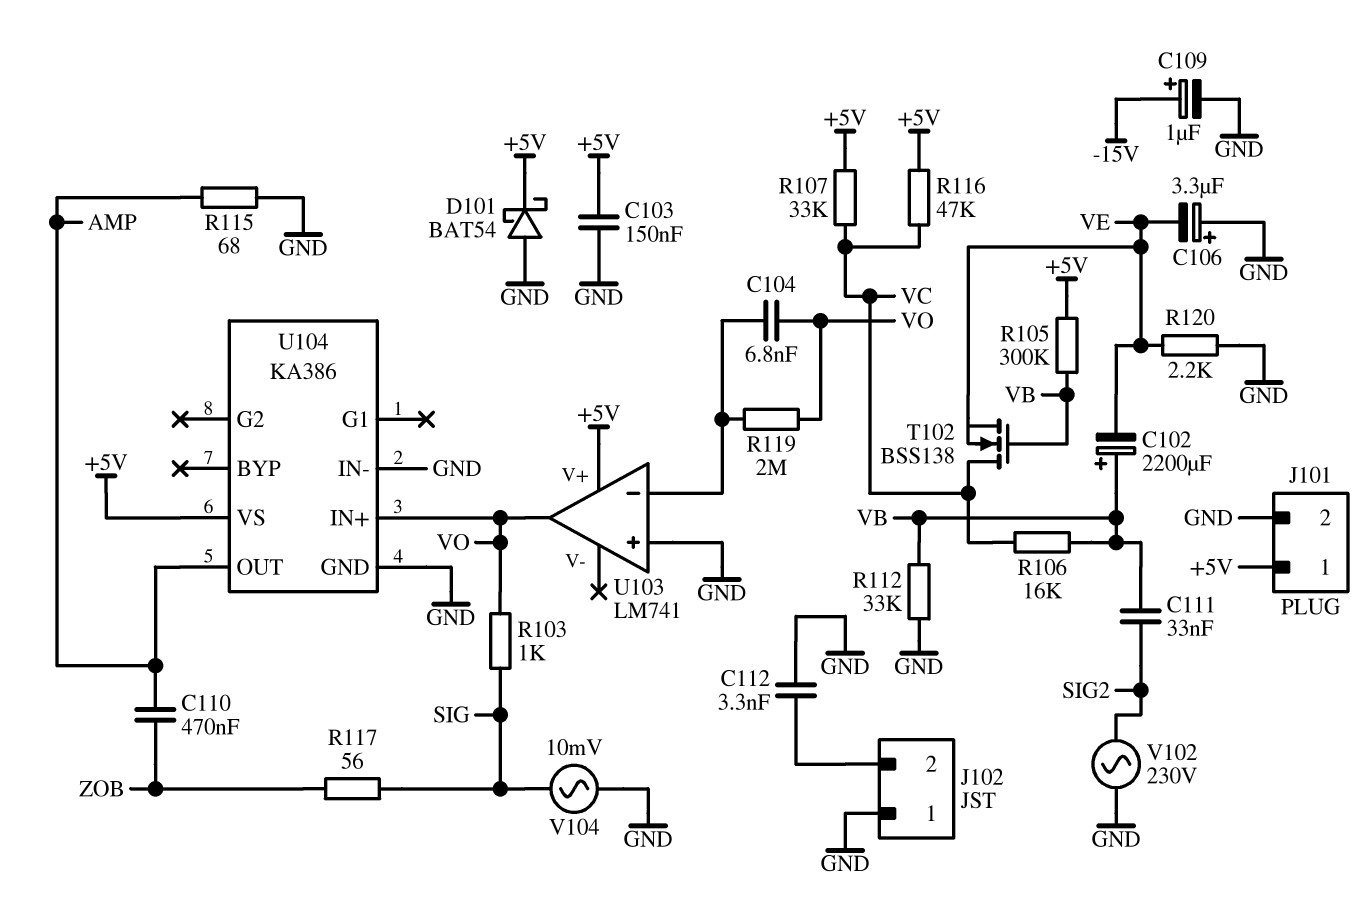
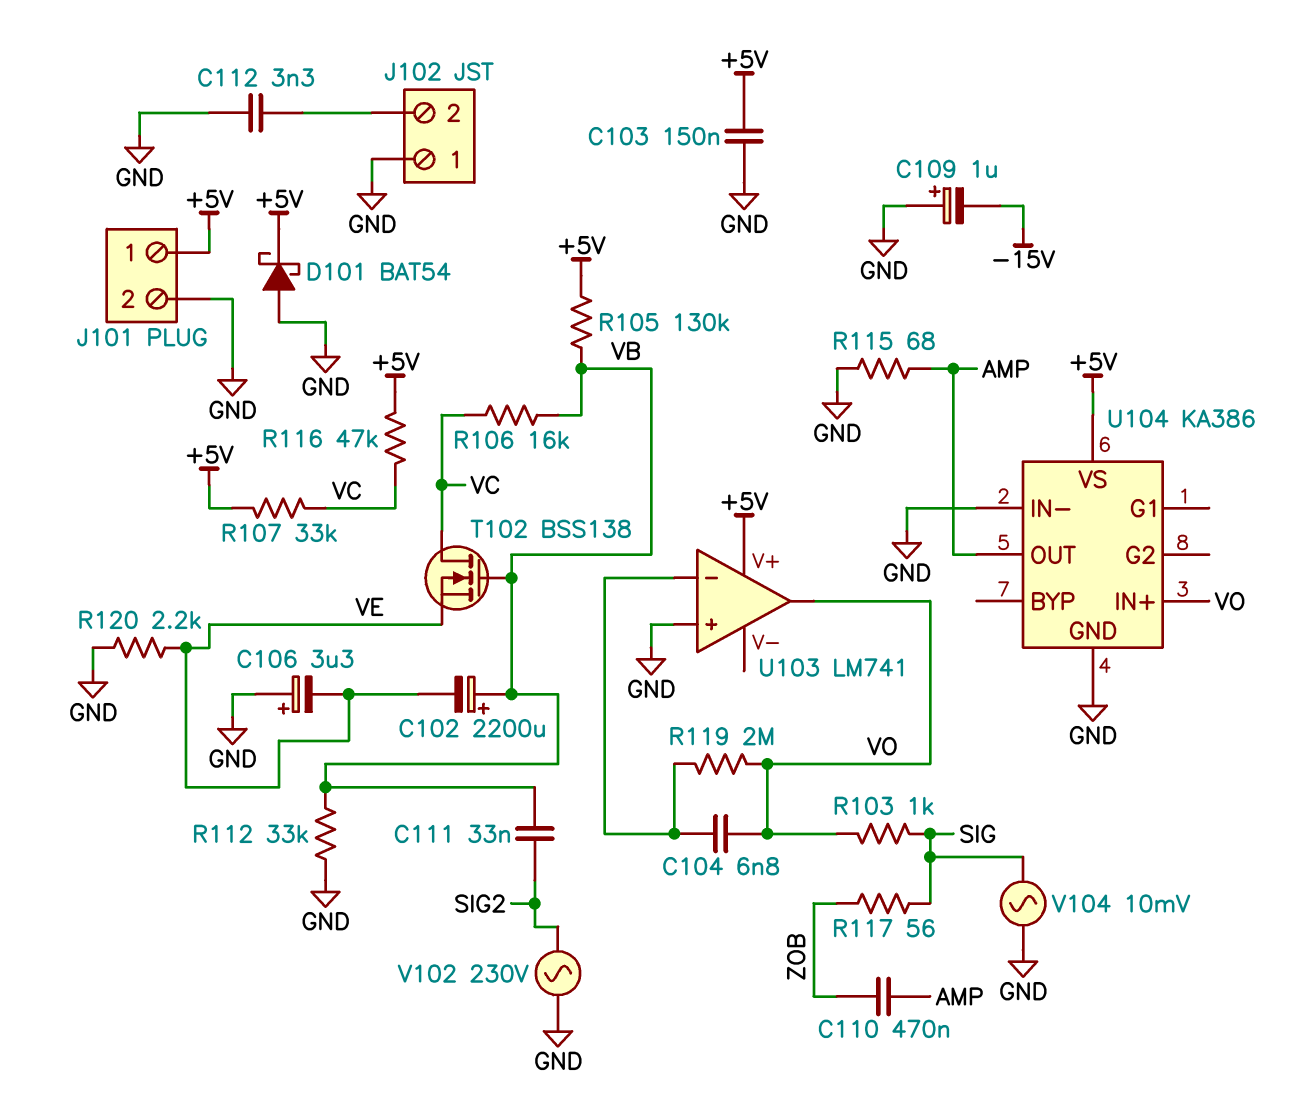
C109: 1uF (plus -15V, minus GND) -> 1uF (plus GND, minus -15V)
R105: 300k (+5V, VB) -> 130k (+5V, VB)

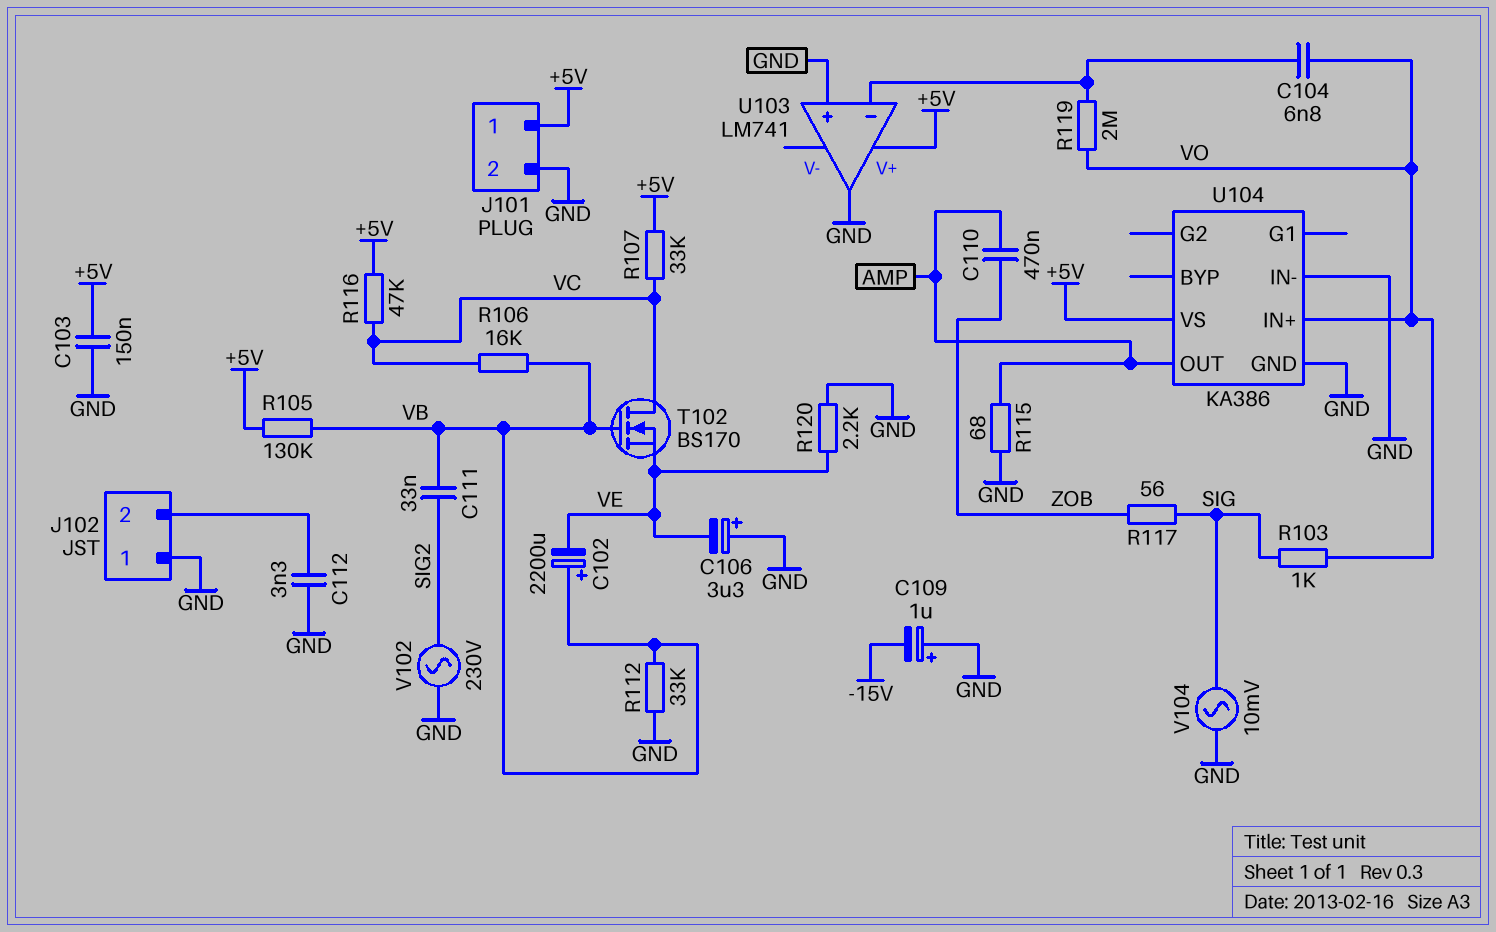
D101: schottky BAT54 (A GND, K +5V) -> none
T102: NMOS BSS138 (G VB, D VC, S VE) -> NMOS BS170 (G VB, D VC, S VE)
U103 pin out: VO -> GND

